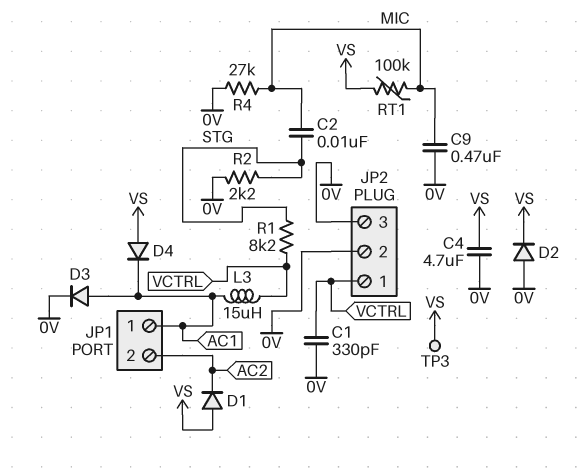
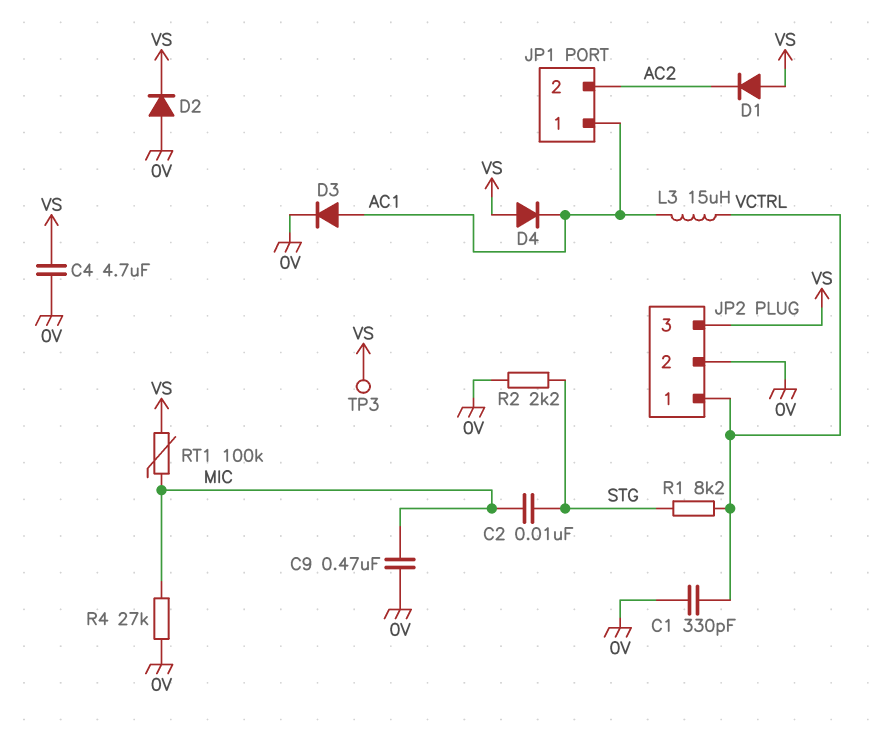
JP2 pin 3: 0V -> VS

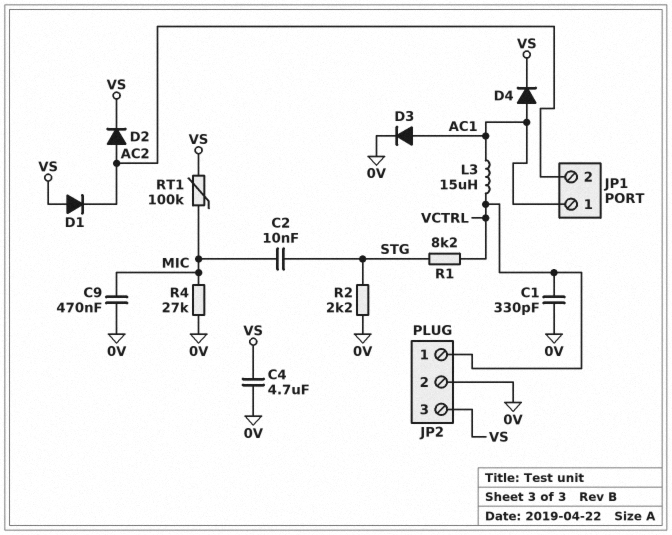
D2: diode (A 0V, K VS) -> diode (A AC2, K VS)
D4: diode (A VS, K AC1) -> diode (A AC1, K VS)
TP3: test point (VS) -> none

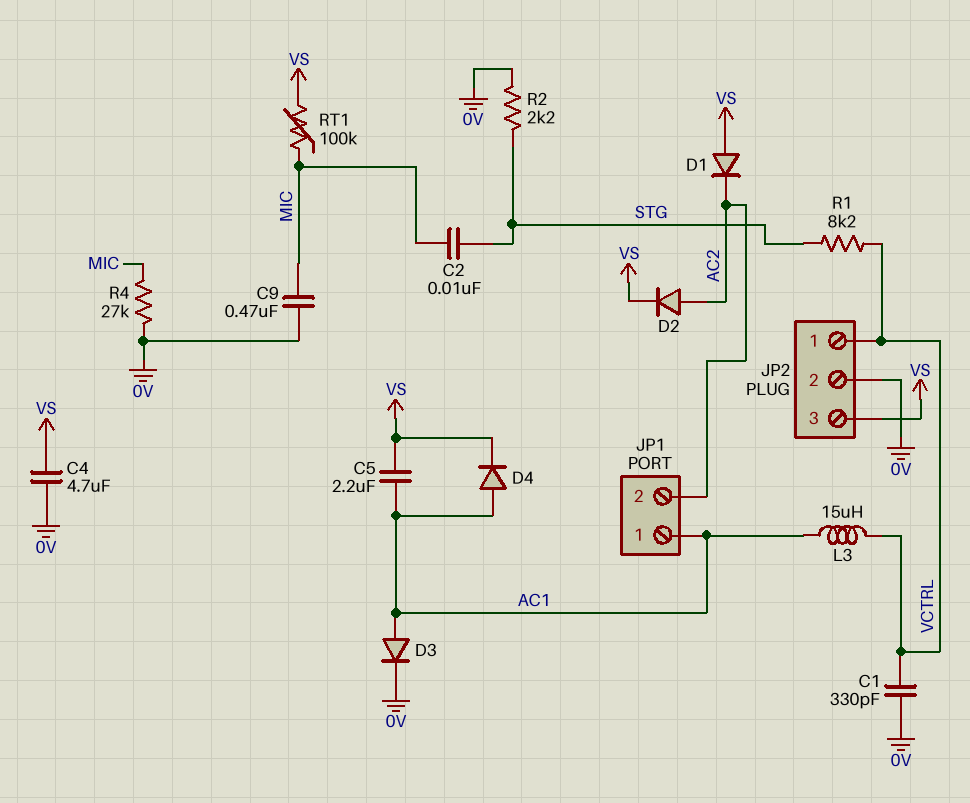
C5: none -> 2.2uF (AC1, VS)

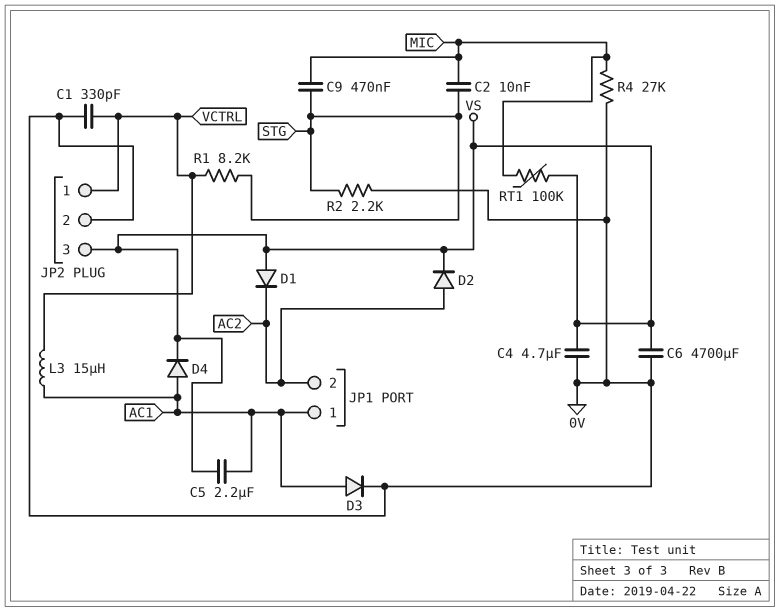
C6: none -> 4700uF (0V, VS)
C9: 470nF (0V, MIC) -> 470nF (MIC, STG)

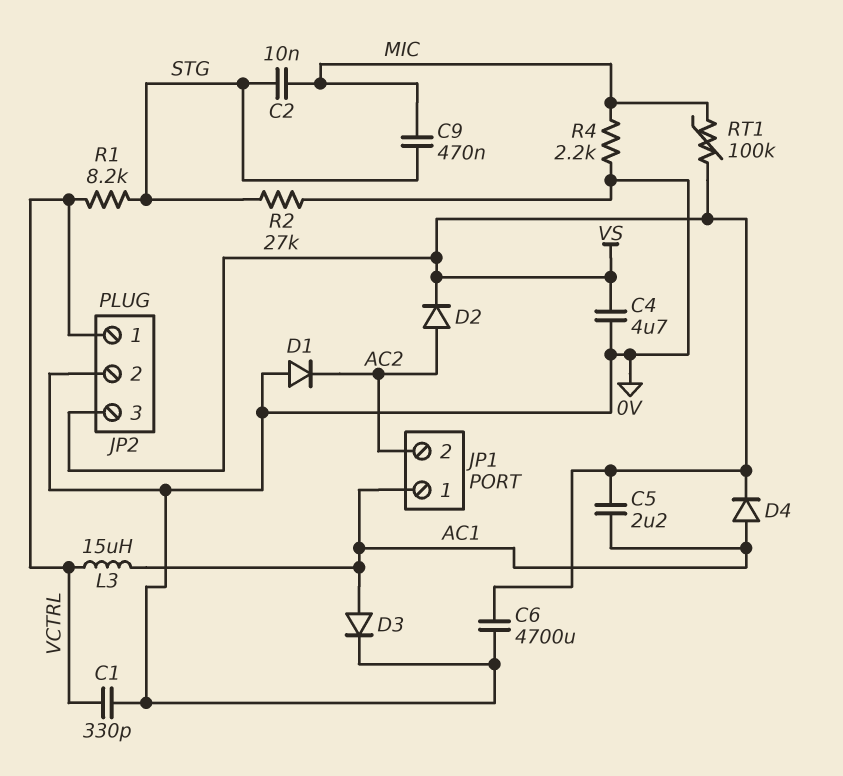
D1: diode (A VS, K AC2) -> diode (A 0V, K AC2)
R2: 2.2k (0V, STG) -> 27k (0V, STG)
R4: 27k (0V, MIC) -> 2.2k (0V, MIC)

